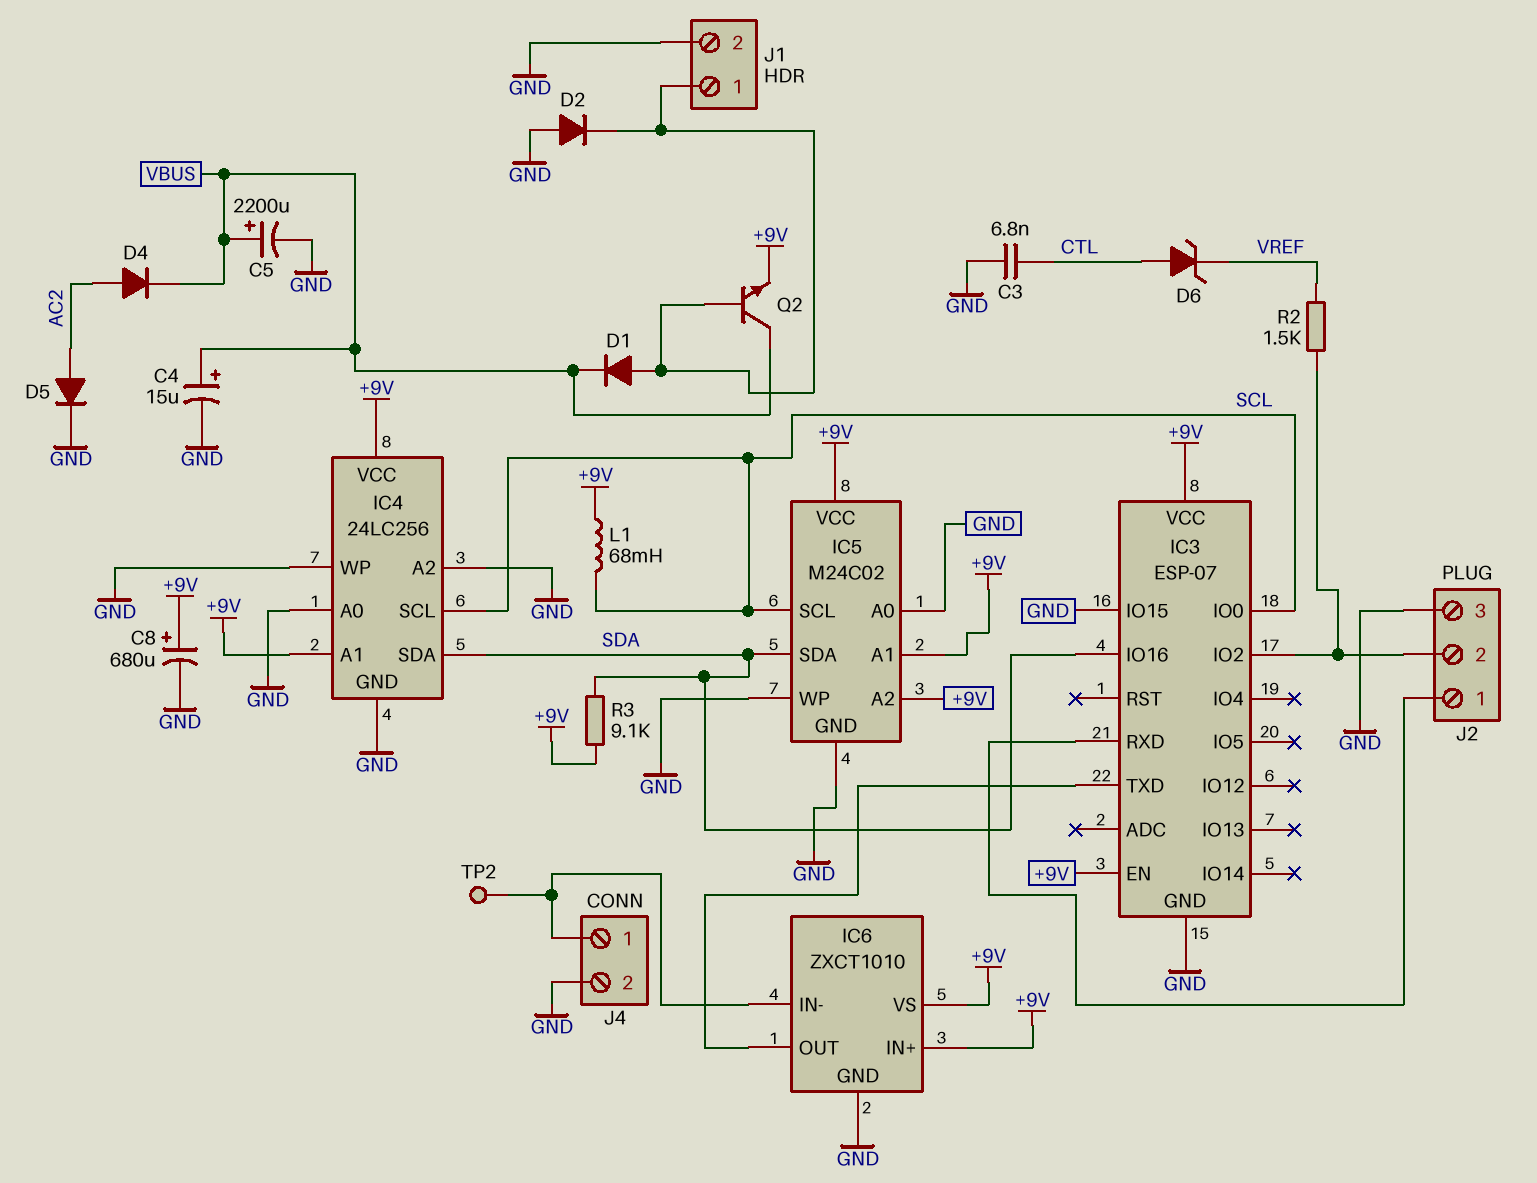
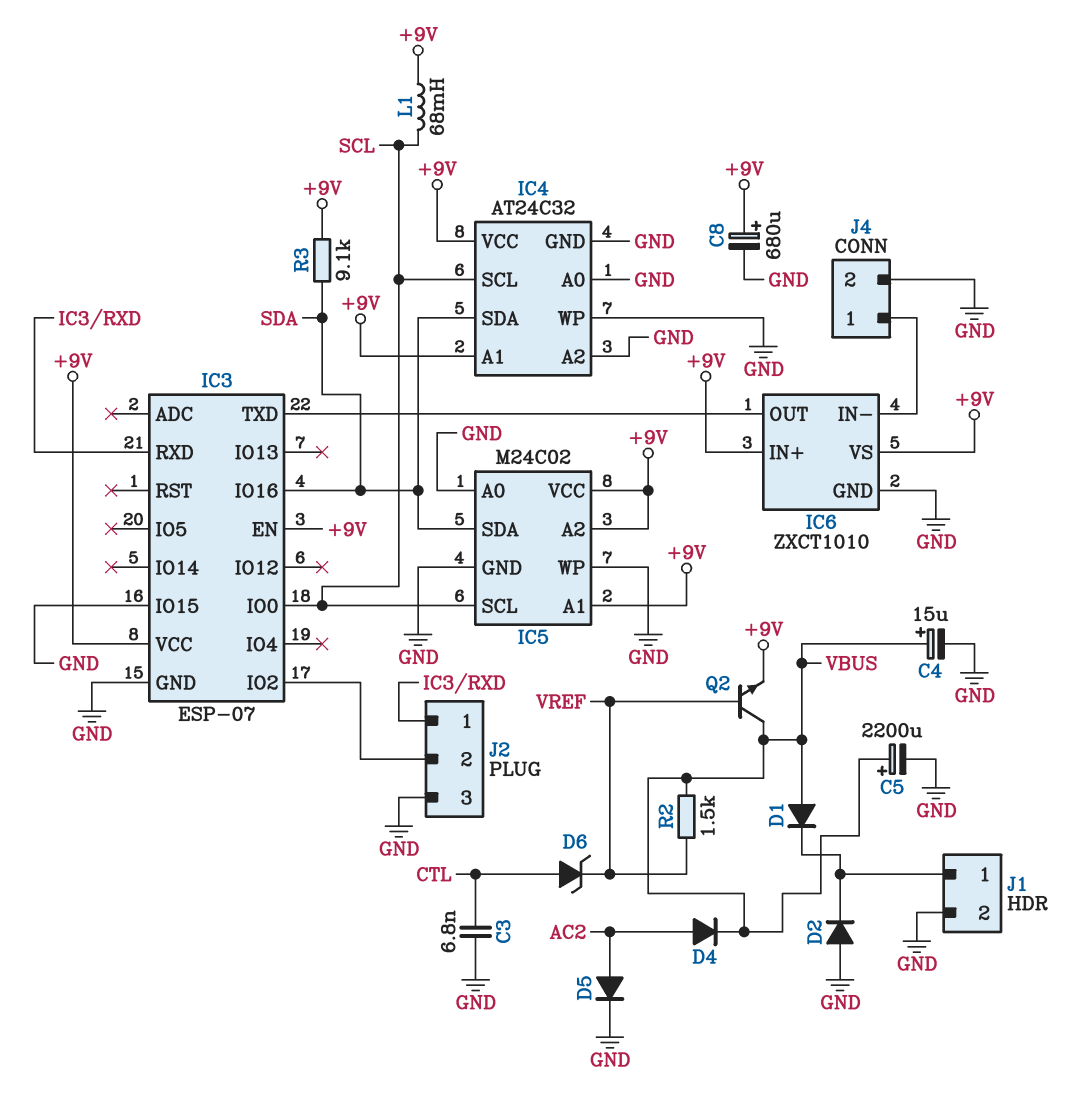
D1: diode (A J1/1, K VBUS) -> diode (A VBUS, K J1/1)
IC4: 24LC256 -> AT24C32
Q2: NPN (B J1/1, C VBUS, E +9V) -> NPN (B VREF, C VBUS, E +9V)
R2: 1.5k (IC3/IO2, VREF) -> 1.5k (VBUS, VREF)
TP2: test point (IC6/IN-) -> none

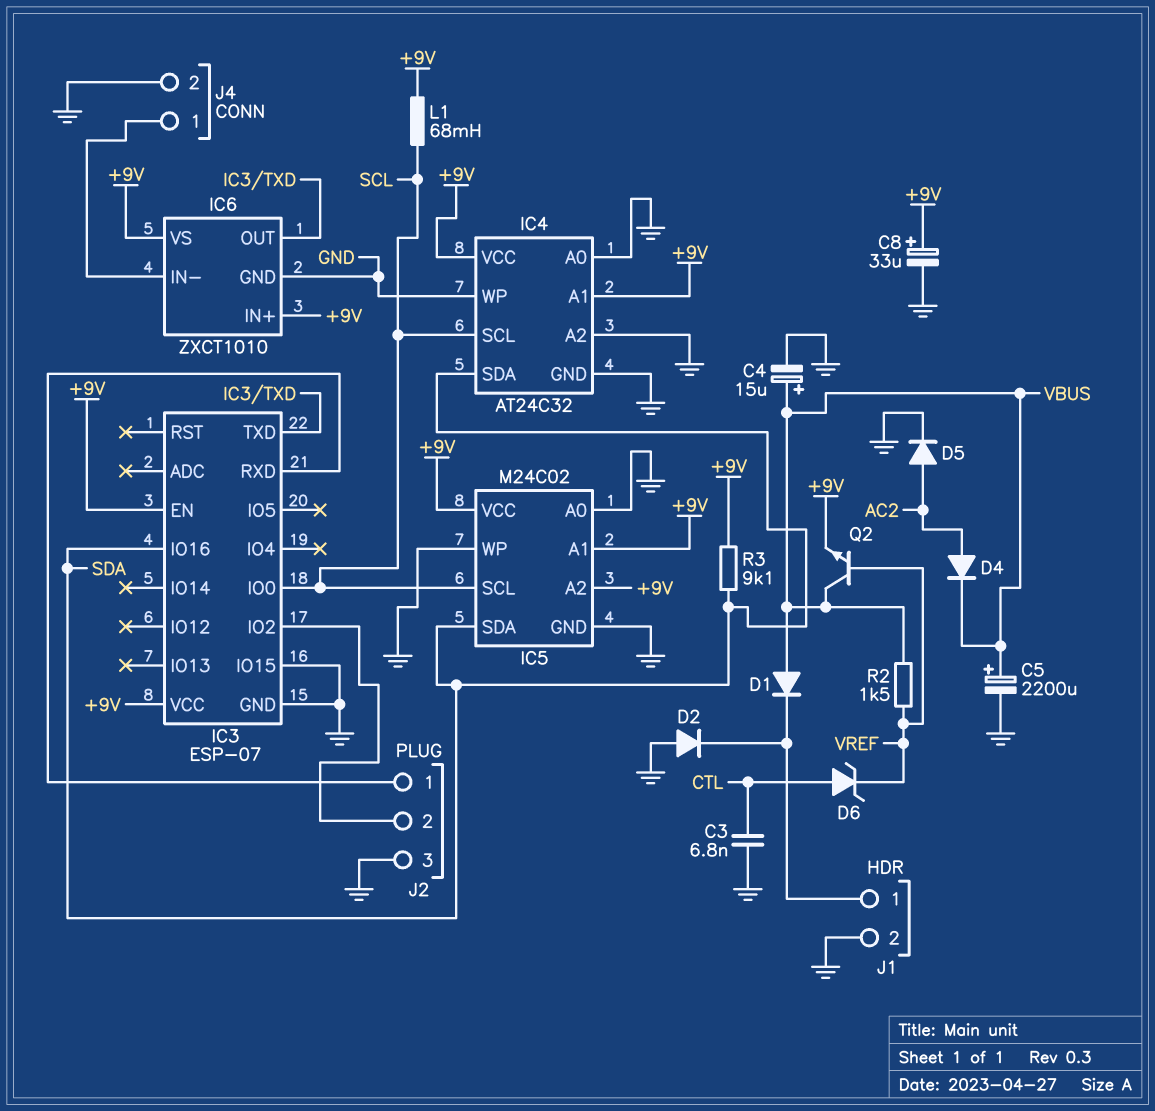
C8: 680uF (plus +9V, minus GND) -> 33uF (plus +9V, minus GND)

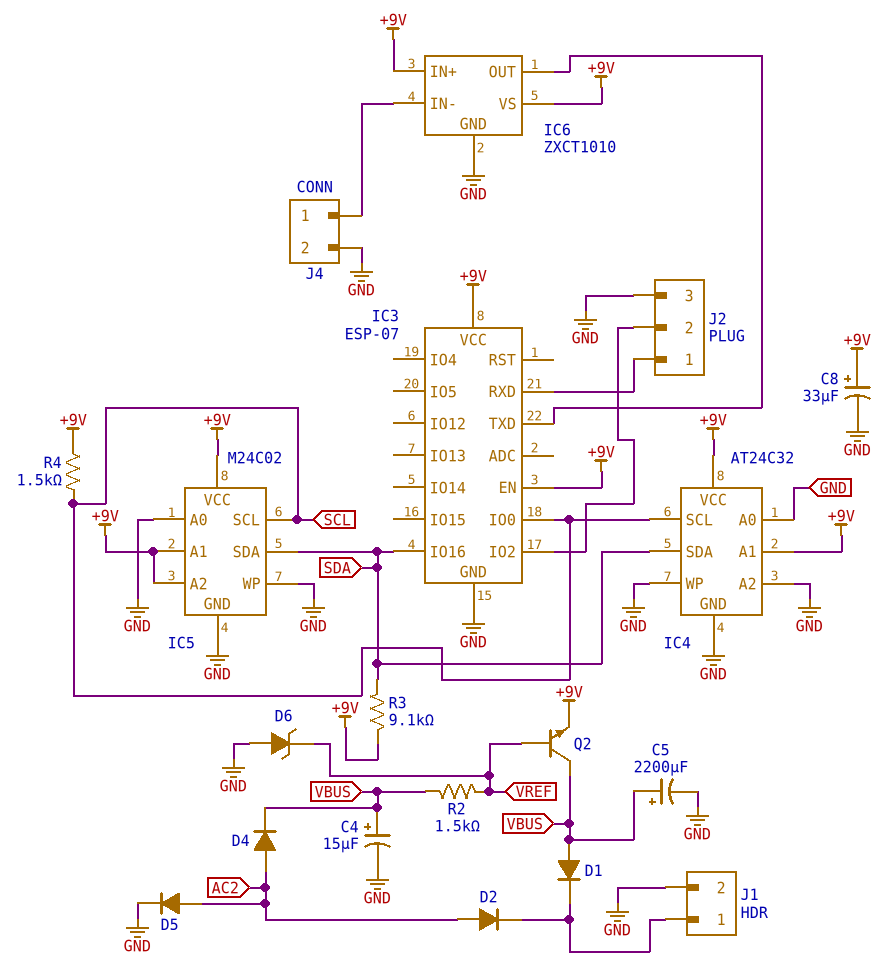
C3: 6.8nF (CTL, GND) -> none
D2: diode (A GND, K J1/1) -> diode (A AC2, K J1/1)
D6: zener (A CTL, K VREF) -> zener (A GND, K VREF)
IC3 pin IO15: GND -> none
L1: 68mH (+9V, SCL) -> none
R4: none -> 1.5k (+9V, SCL)

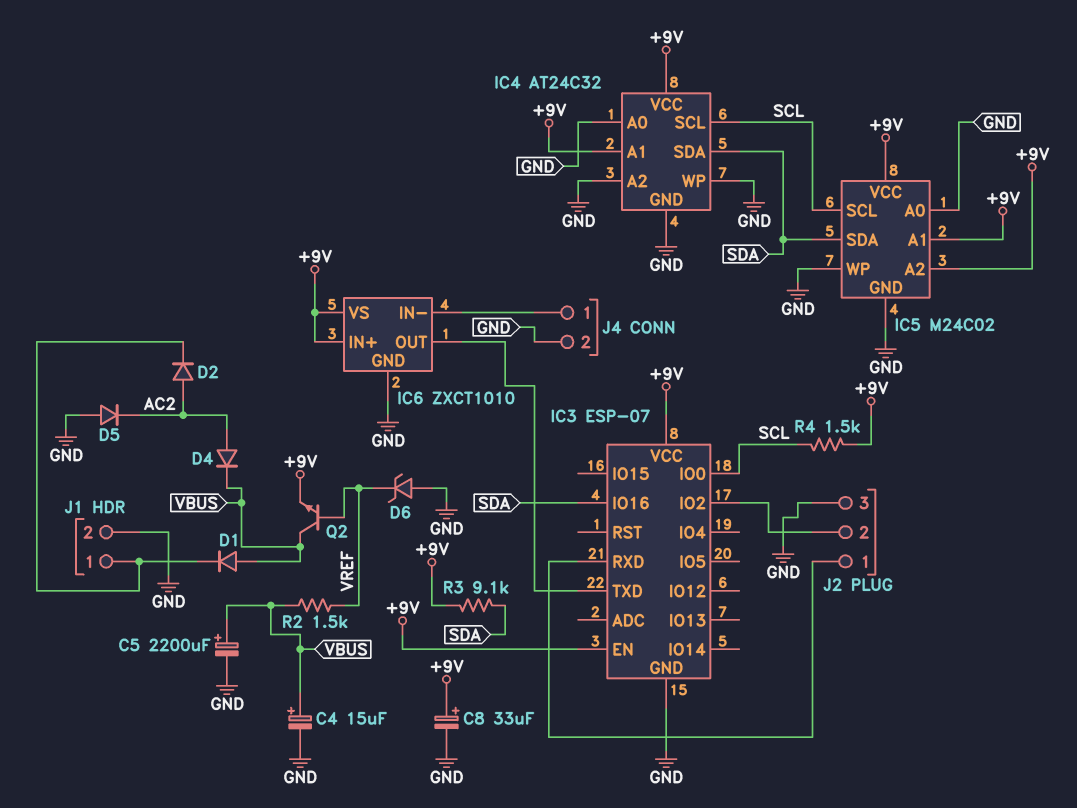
D5: diode (A AC2, K GND) -> diode (A GND, K AC2)

